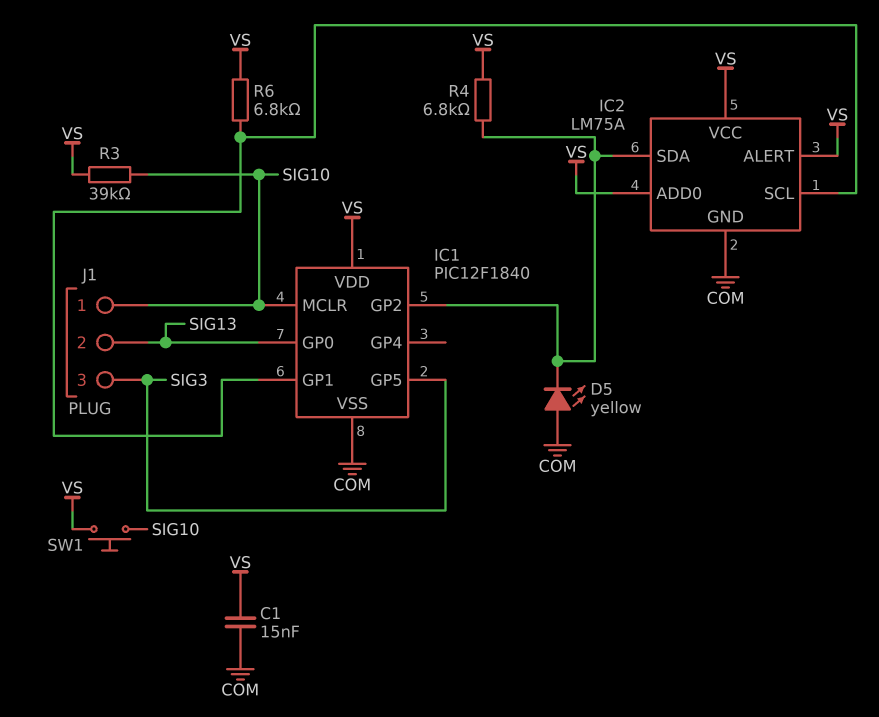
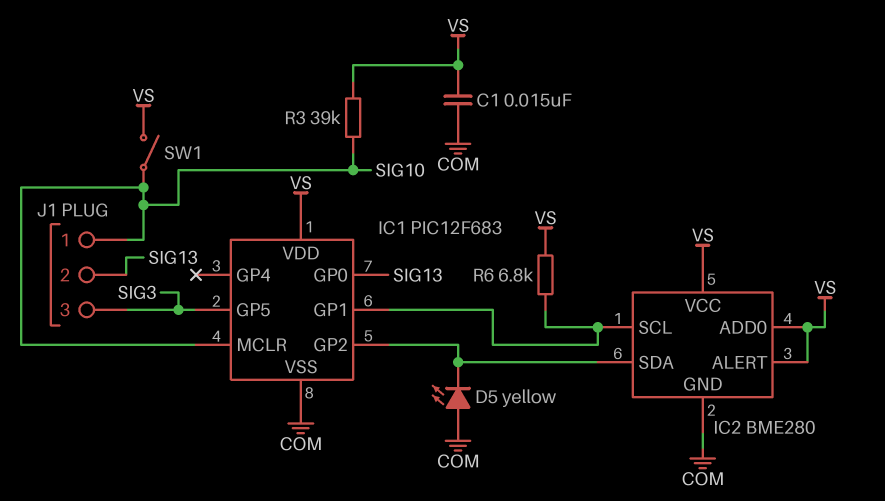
IC1: PIC12F1840 -> PIC12F683
IC2: LM75A -> BME280
R4: 6.8k (IC1/GP2, VS) -> none
SW1: button (SIG10, VS) -> switch (SIG10, VS)

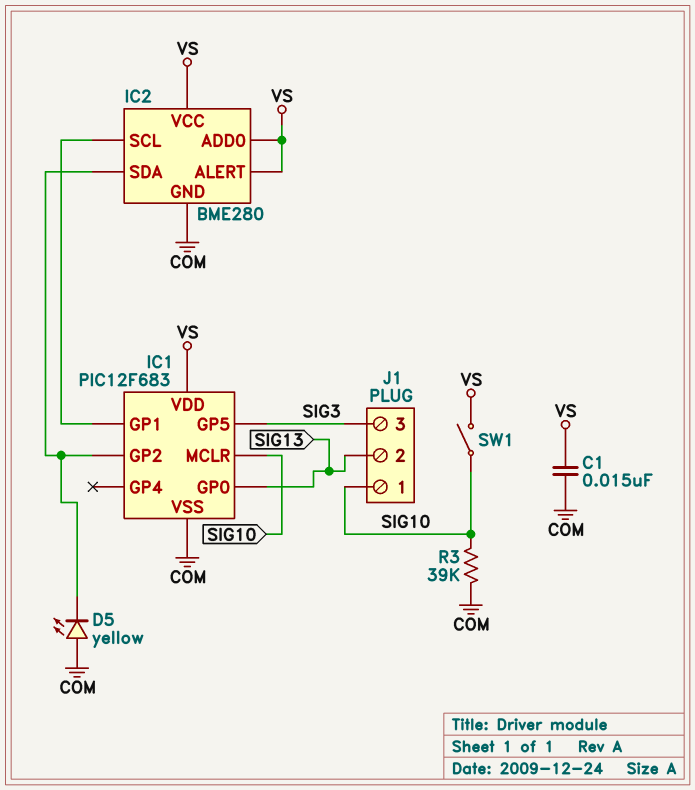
R3: 39k (SIG10, VS) -> 39k (COM, SIG10)
R6: 6.8k (IC1/GP1, VS) -> none

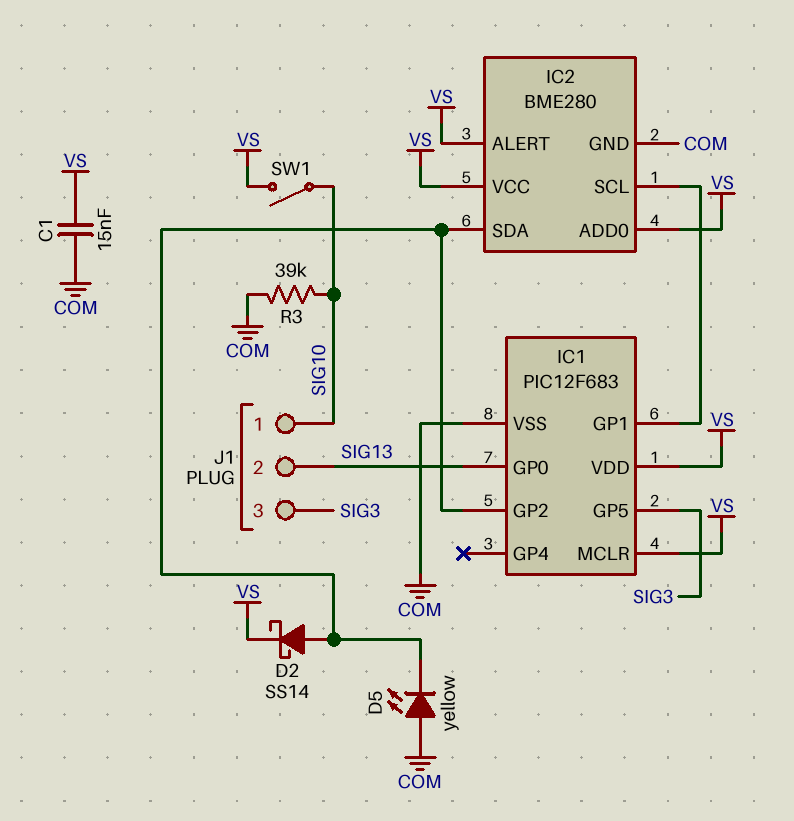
D2: none -> schottky SS14 (A IC1/GP2, K VS)
IC1 pin MCLR: SIG10 -> VS

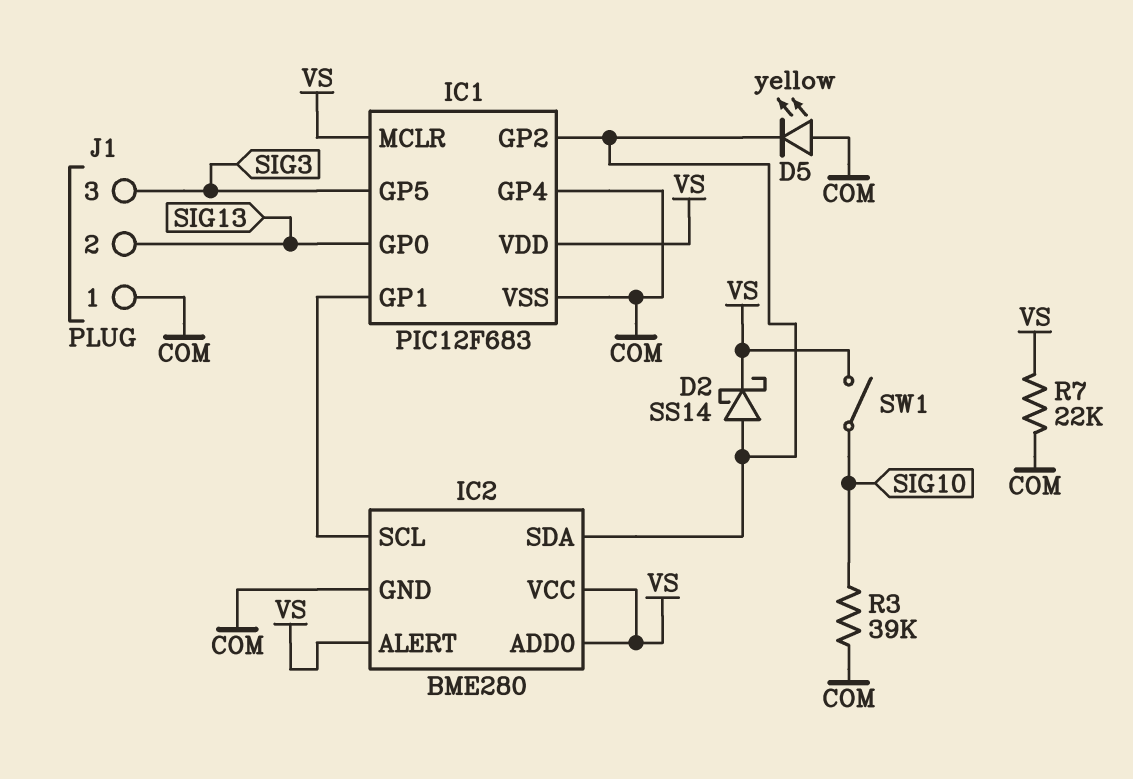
C1: 15nF (COM, VS) -> none
IC1 pin GP4: none -> COM
J1 pin 1: SIG10 -> COM
R7: none -> 22k (COM, VS)

